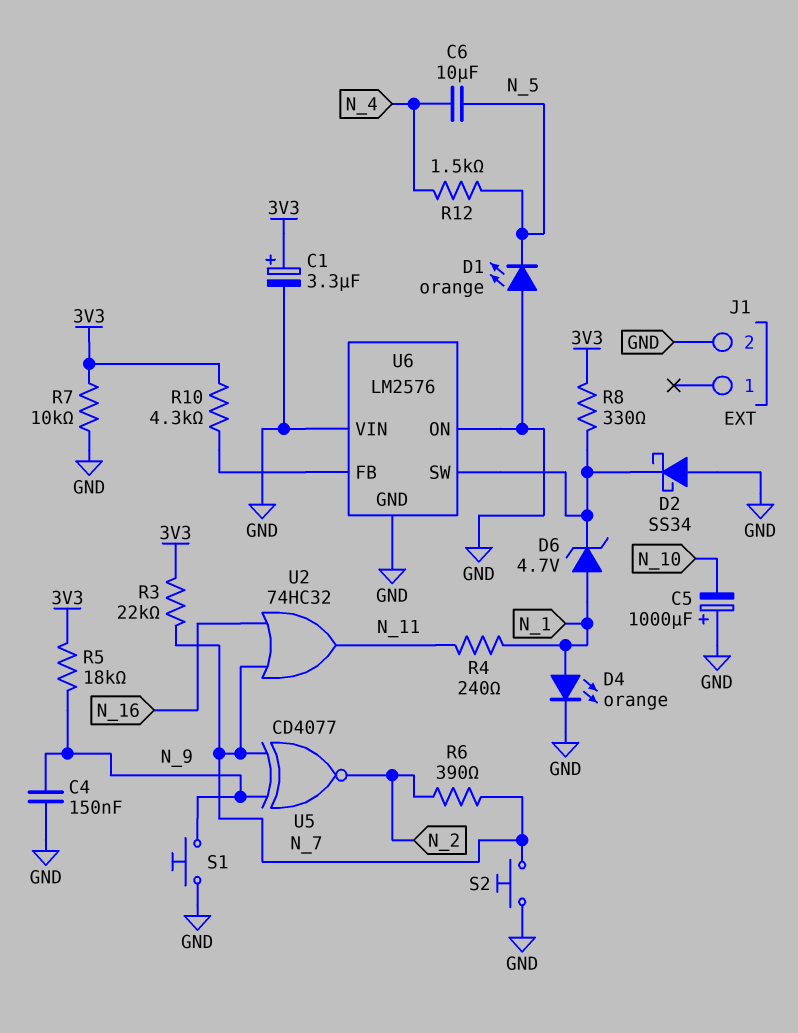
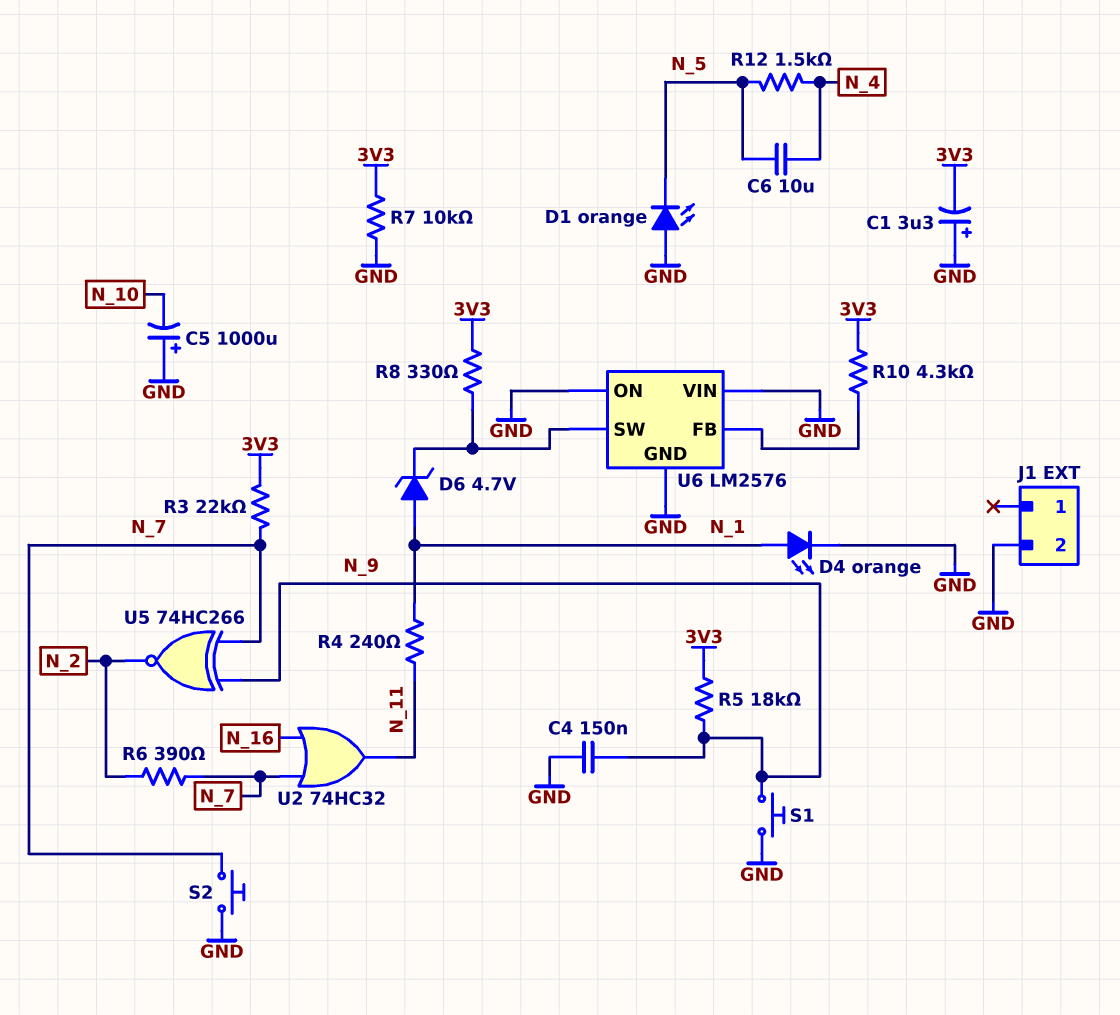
C1: 3.3uF (plus 3V3, minus GND) -> 3.3uF (plus GND, minus 3V3)
D2: schottky SS34 (A GND, K U6/SW) -> none
U5: XNOR CD4077 (in N_7, in N_9, out N_2) -> XNOR 74HC266 (in N_7, in N_9, out N_2)

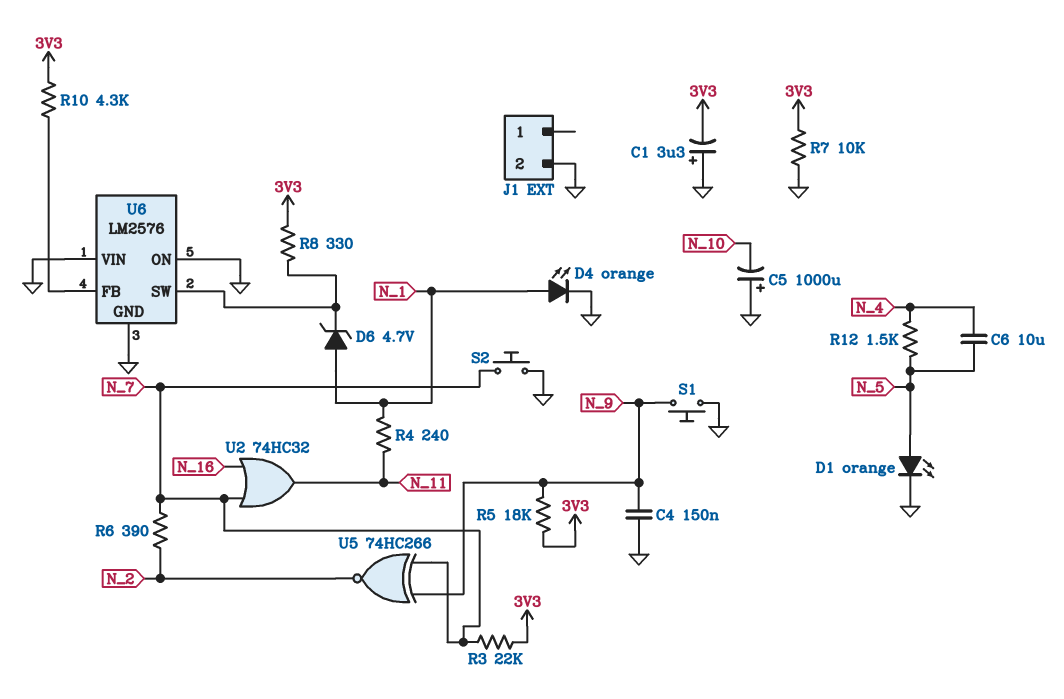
D1: LED orange (A GND, K N_5) -> LED orange (A N_5, K GND)

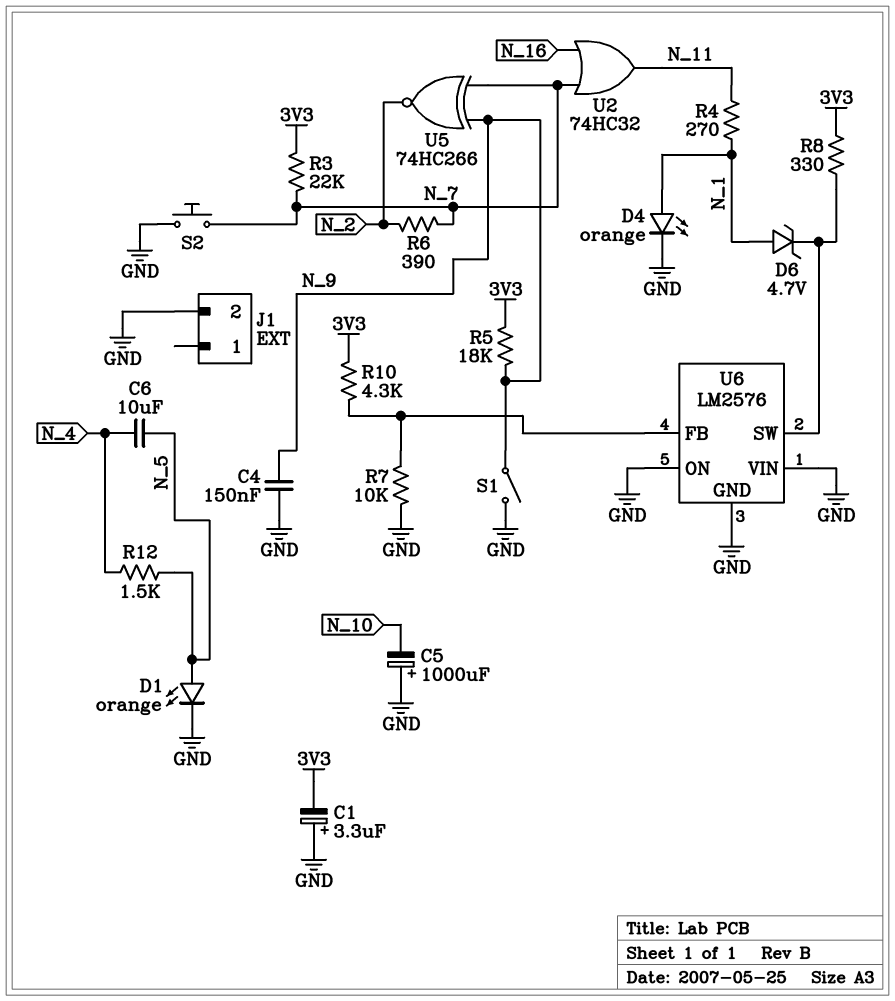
R4: 240 (N_1, N_11) -> 270 (N_1, N_11)
R7: 10k (3V3, GND) -> 10k (GND, U6/FB)
S1: button (GND, N_9) -> switch (GND, N_9)

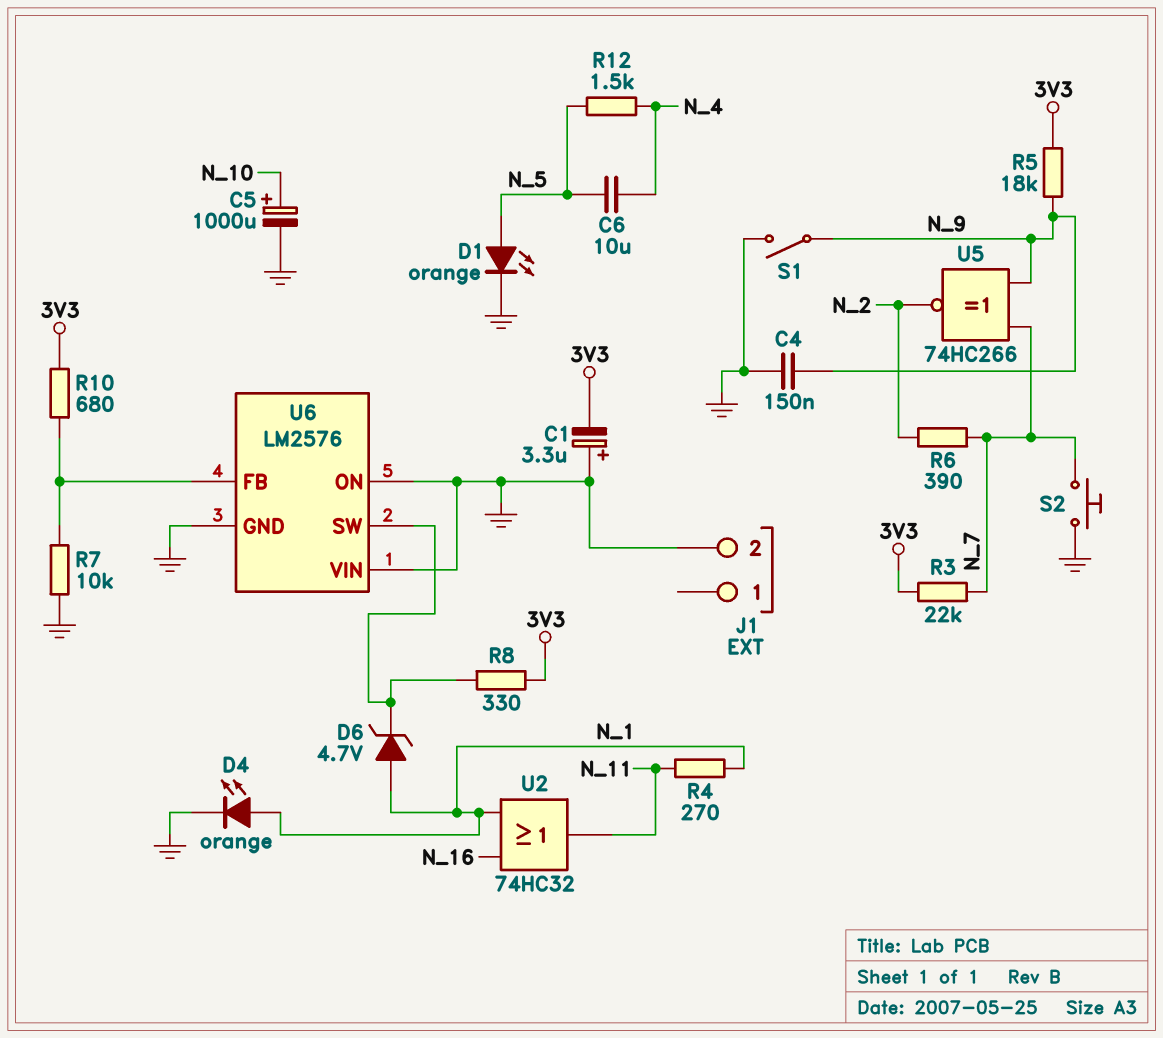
C5: 1000uF (plus GND, minus N_10) -> 1000uF (plus N_10, minus GND)
R10: 4.3k (3V3, U6/FB) -> 680 (3V3, U6/FB)
U2: OR 74HC32 (in N_7, in N_16, out N_11) -> OR 74HC32 (in N_1, in N_16, out N_11)

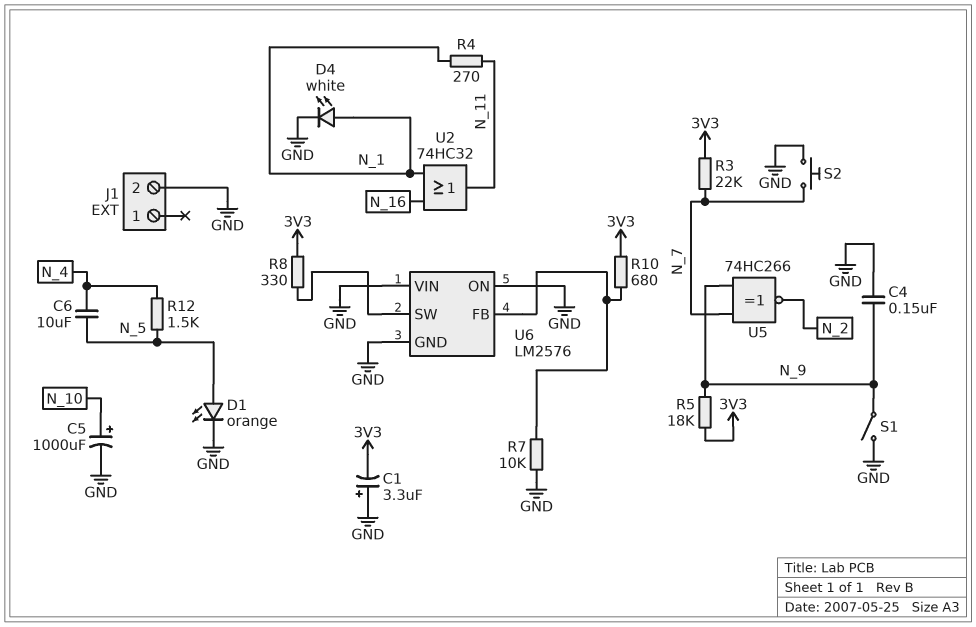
D4: LED orange (A N_1, K GND) -> LED white (A N_1, K GND)
D6: zener 4.7V (A N_1, K U6/SW) -> none
R6: 390 (N_2, N_7) -> none

